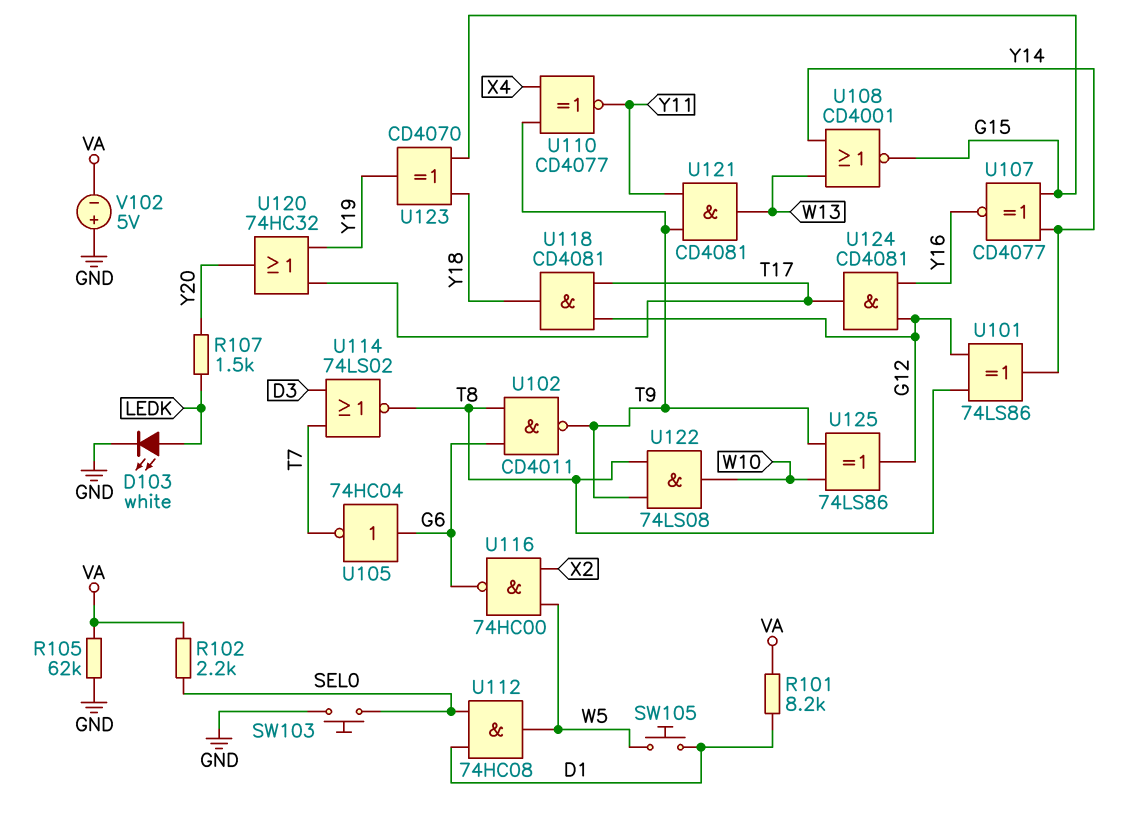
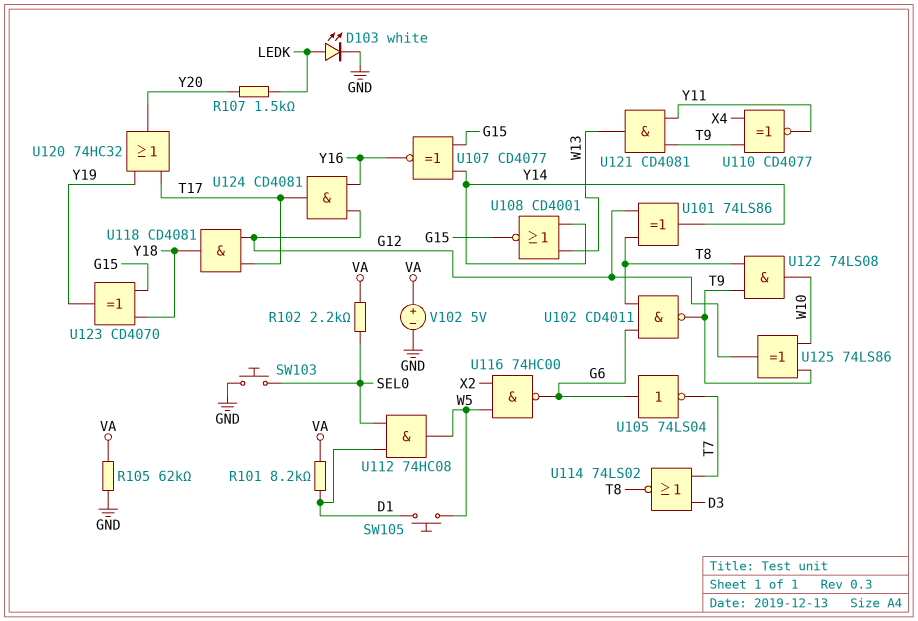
U105: NOT 74HC04 (in G6, out T7) -> NOT 74LS04 (in G6, out T7)
V102: 5V (plus GND, minus VA) -> 5V (plus VA, minus GND)

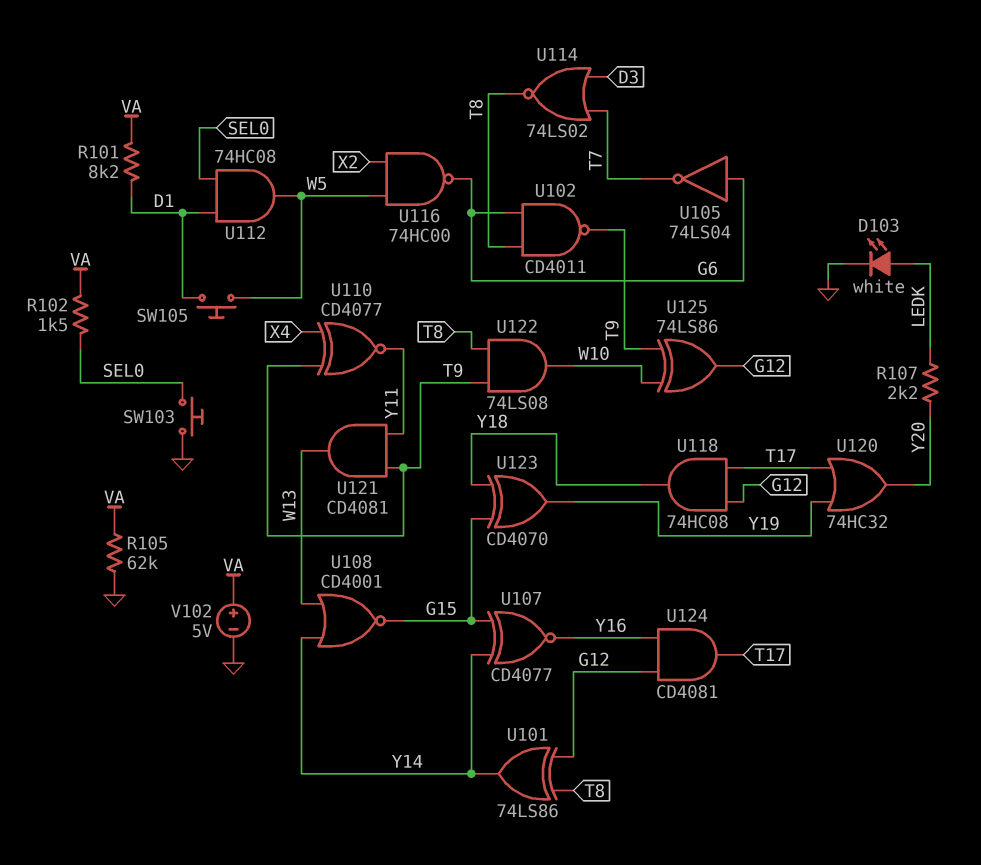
R102: 2.2k (SEL0, VA) -> 1.5k (SEL0, VA)
R107: 1.5k (LEDK, Y20) -> 2.2k (LEDK, Y20)
U118: AND CD4081 (in G12, in T17, out Y18) -> AND 74HC08 (in G12, in T17, out Y18)

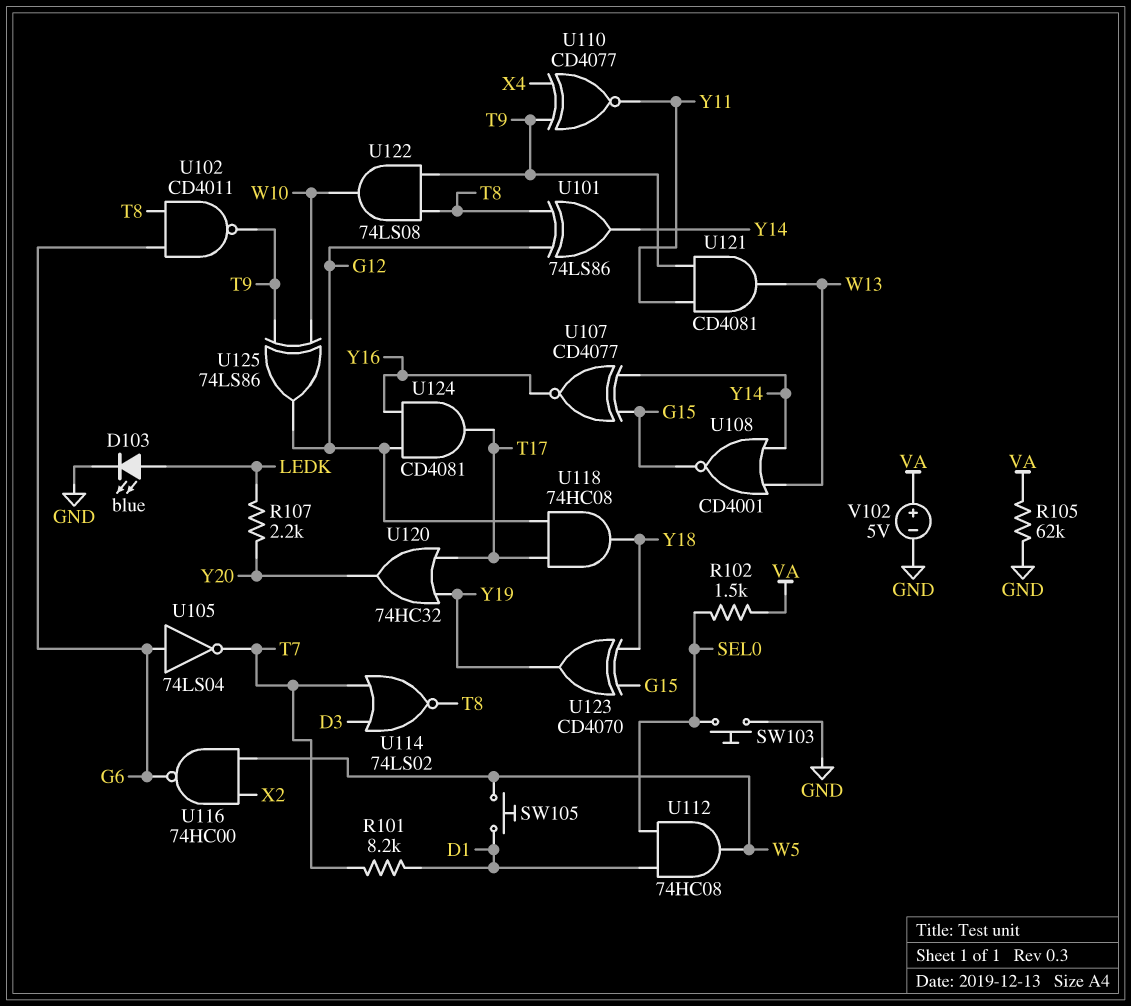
D103: LED white (A LEDK, K GND) -> LED blue (A LEDK, K GND)
R101: 8.2k (D1, VA) -> 8.2k (D1, T7)

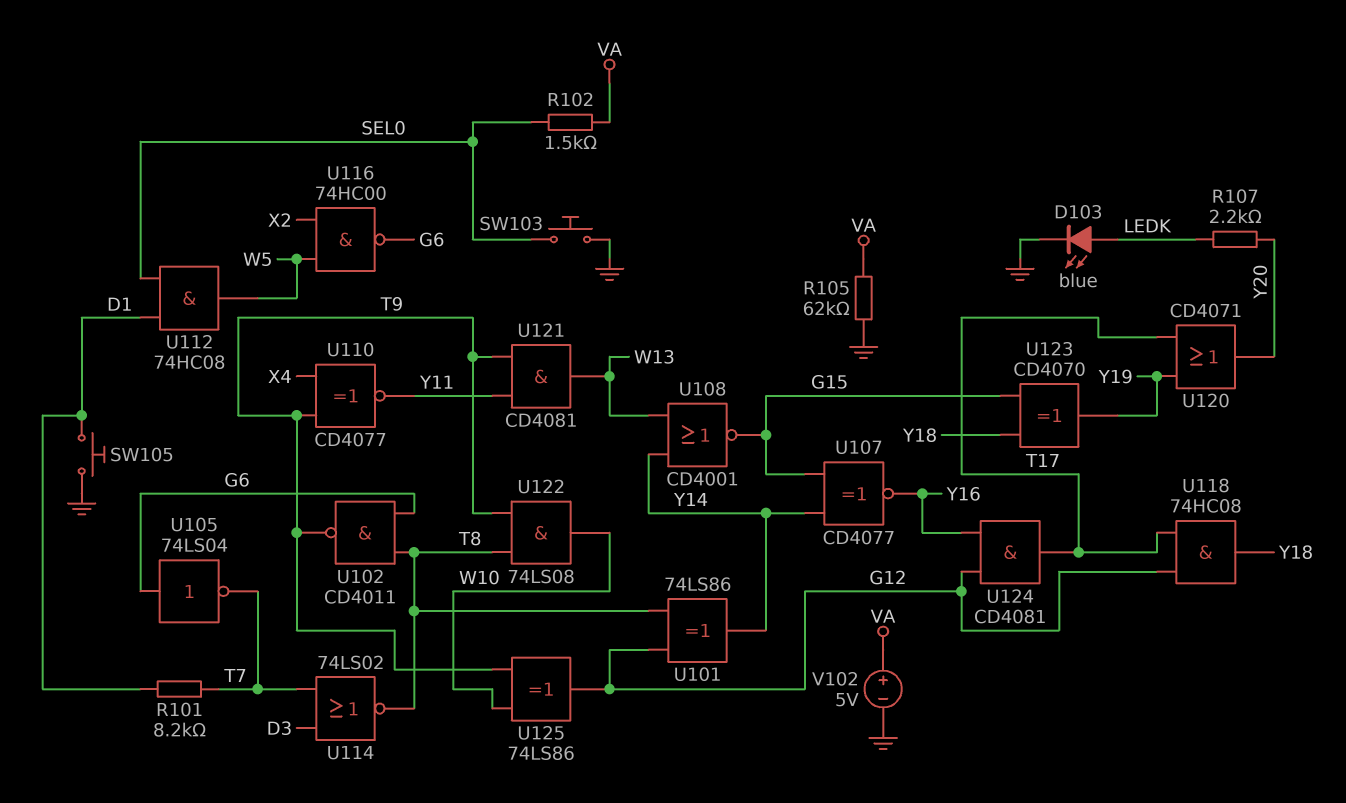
SW105: button (D1, W5) -> button (D1, GND)
U120: OR 74HC32 (in T17, in Y19, out Y20) -> OR CD4071 (in T17, in Y19, out Y20)

